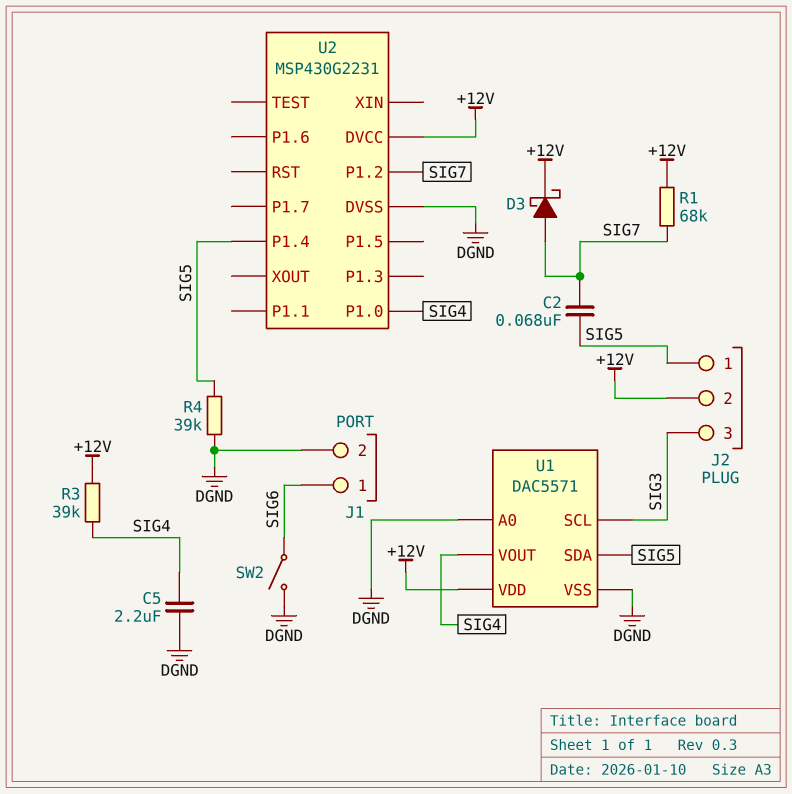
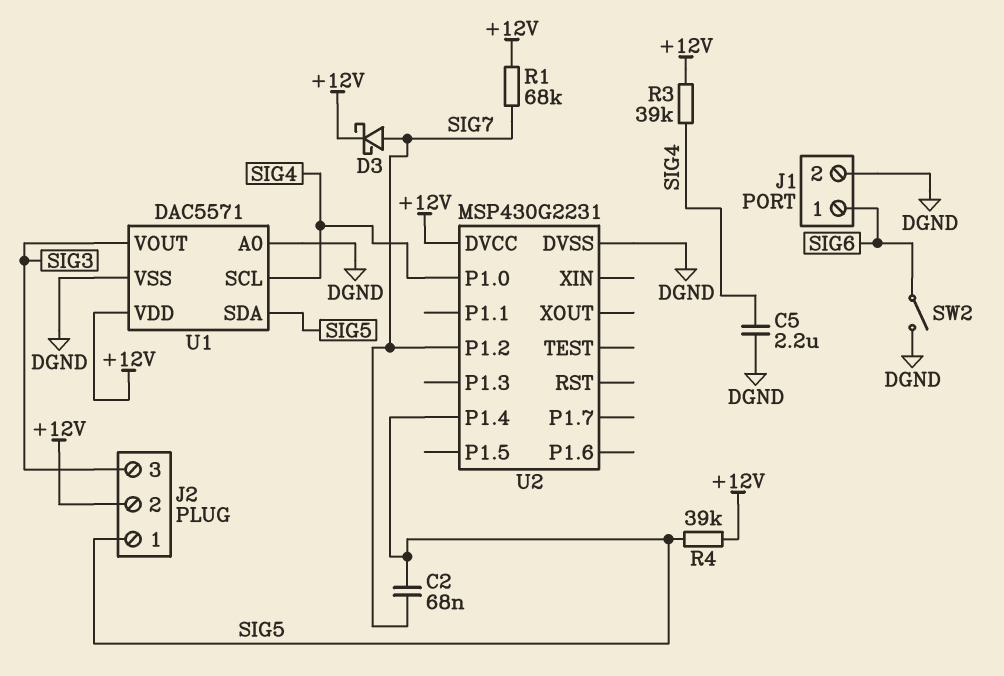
R4: 39k (DGND, SIG5) -> 39k (+12V, SIG5)
U1 pin SCL: SIG3 -> SIG4
U1 pin VOUT: SIG4 -> SIG3

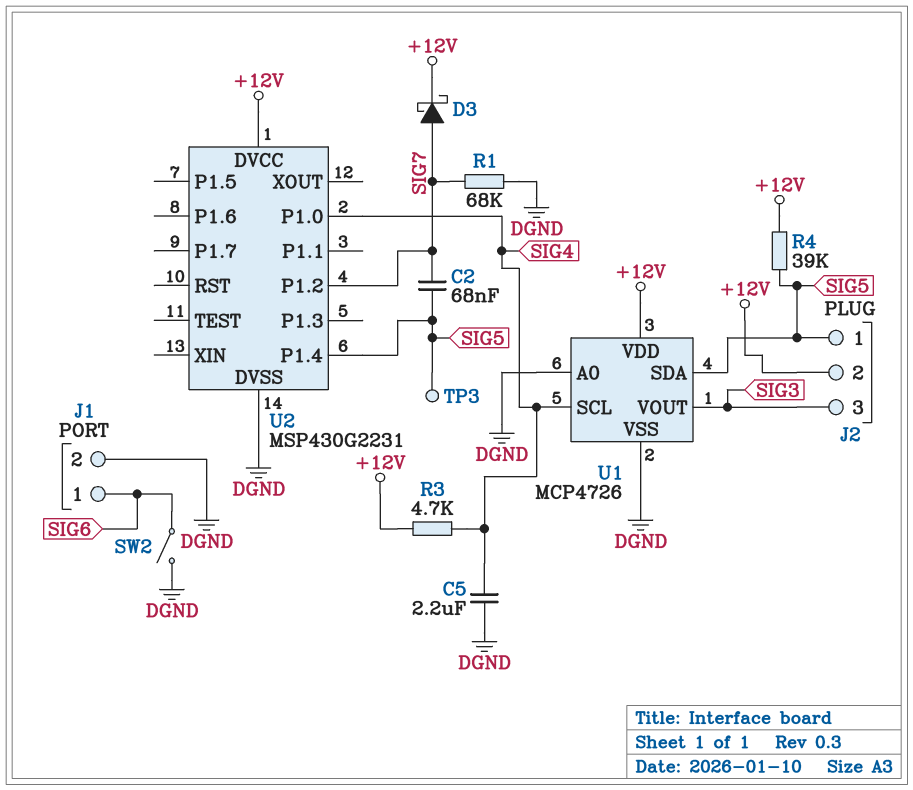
R1: 68k (+12V, SIG7) -> 68k (DGND, SIG7)
R3: 39k (+12V, SIG4) -> 4.7k (+12V, SIG4)
TP3: none -> test point (SIG5)
U1: DAC5571 -> MCP4726

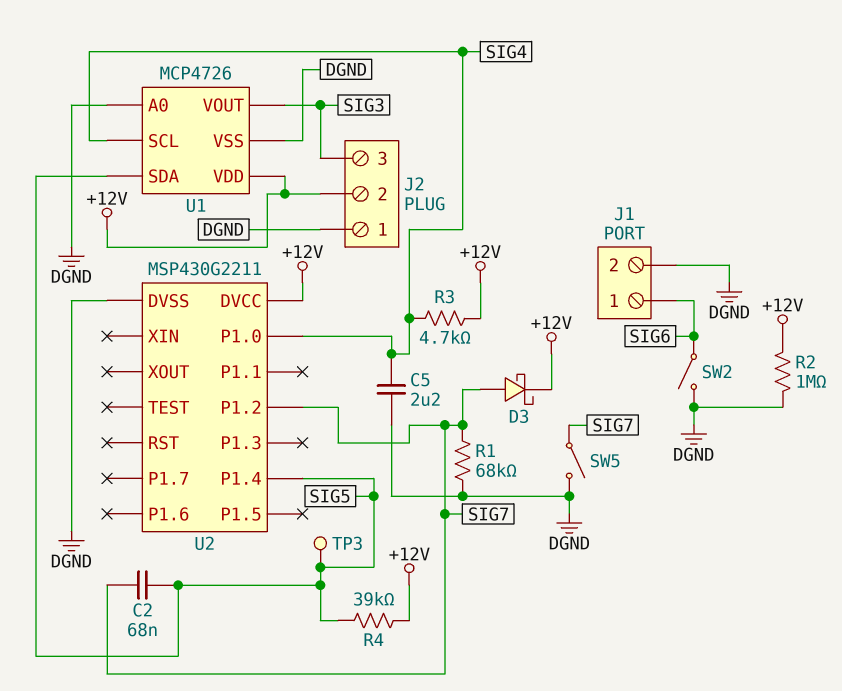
J2 pin 1: SIG5 -> DGND
R2: none -> 1M (+12V, DGND)
SW5: none -> switch (DGND, SIG7)
U2: MSP430G2231 -> MSP430G2211

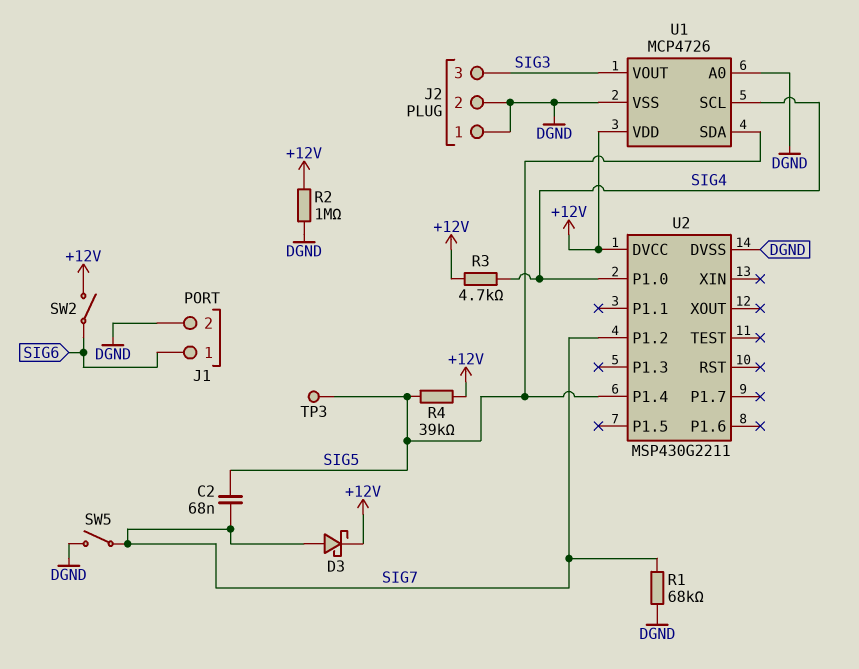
C5: 2.2uF (DGND, SIG4) -> none
J2 pin 2: +12V -> DGND
SW2: switch (DGND, SIG6) -> switch (+12V, SIG6)

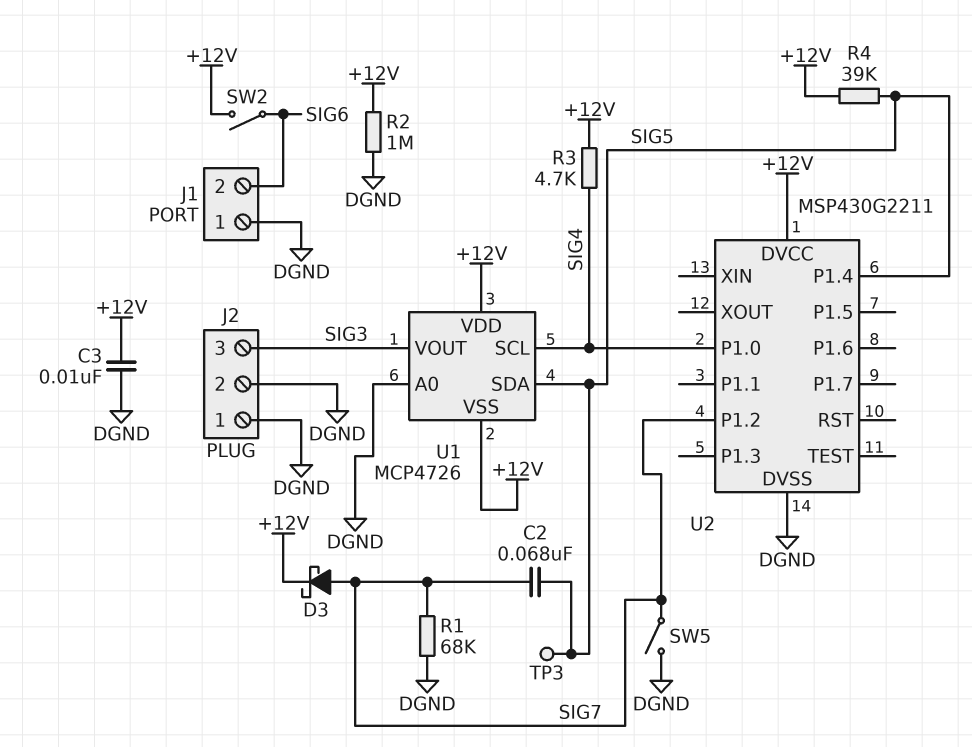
C3: none -> 10nF (+12V, DGND)
J1 pin 1: SIG6 -> DGND
J1 pin 2: DGND -> SIG6
U1 pin VSS: DGND -> +12V

